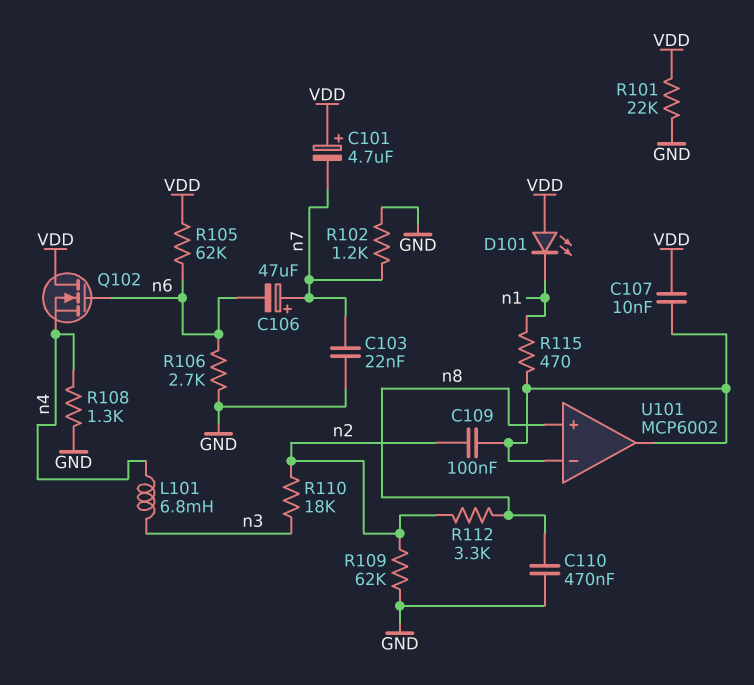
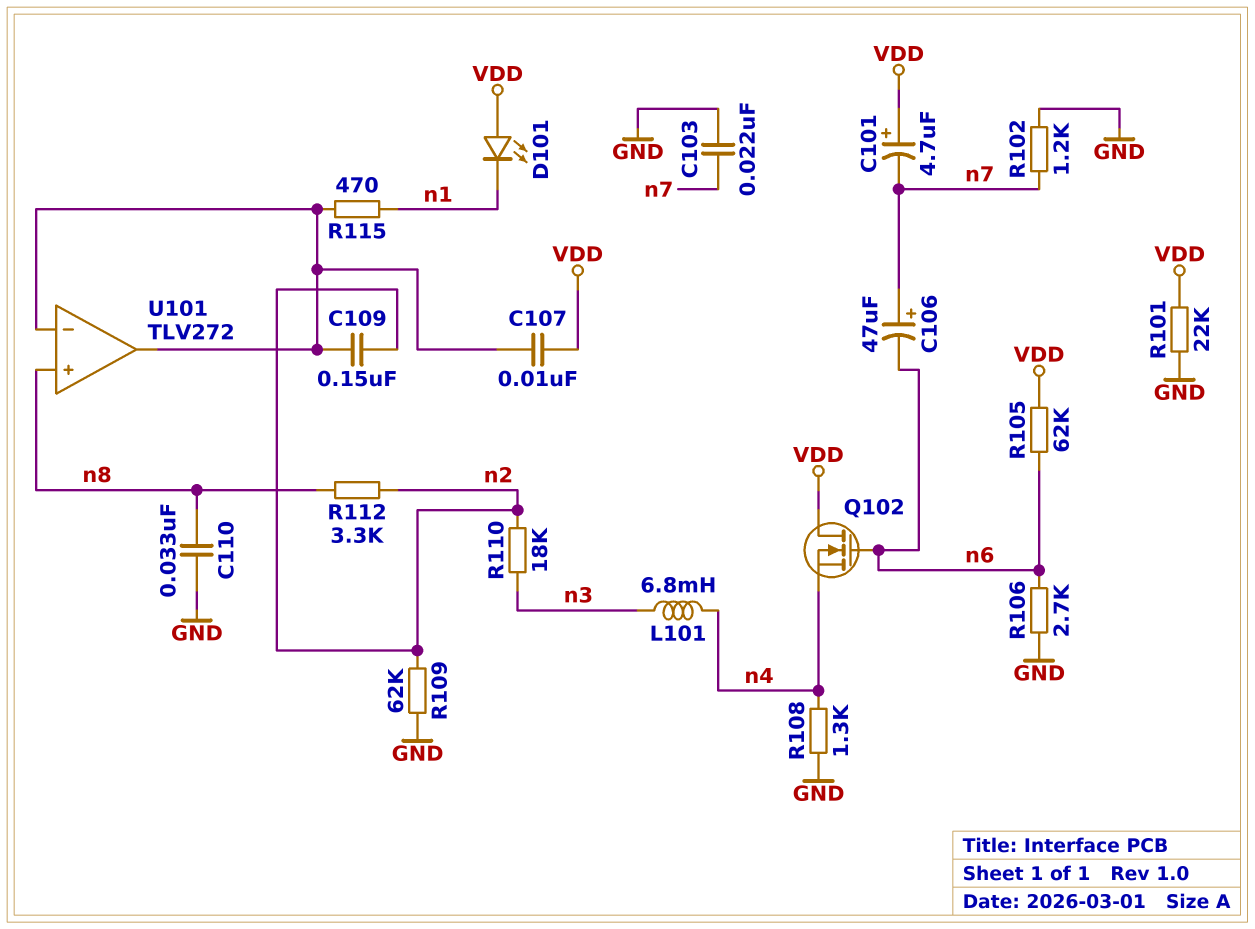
C109: 100nF (U101/in-, n2) -> 150nF (U101/in-, n2)
C110: 470nF (GND, n8) -> 33nF (GND, n8)
U101: MCP6002 -> TLV272

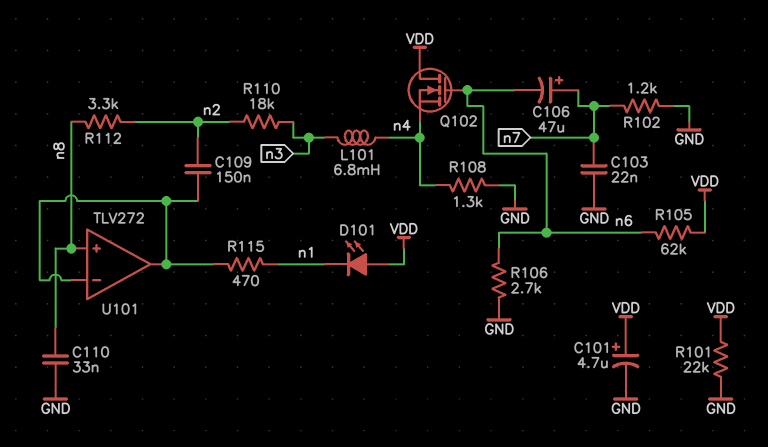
C101: 4.7uF (plus VDD, minus n7) -> 4.7uF (plus VDD, minus GND)
C107: 10nF (U101/in-, VDD) -> none
R109: 62k (GND, n2) -> none

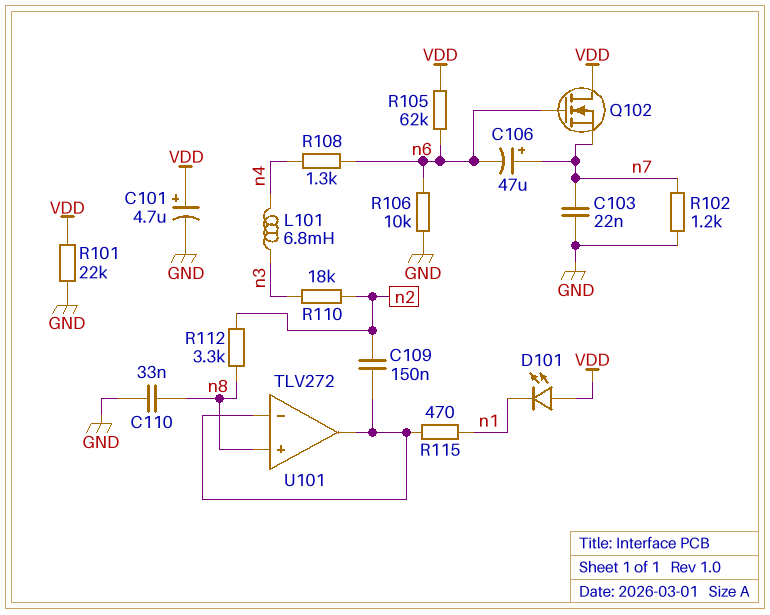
Q102: NMOS (G n6, D VDD, S n4) -> NMOS (G n6, D VDD, S n7)
R106: 2.7k (GND, n6) -> 10k (GND, n6)
R108: 1.3k (GND, n4) -> 1.3k (n4, n6)

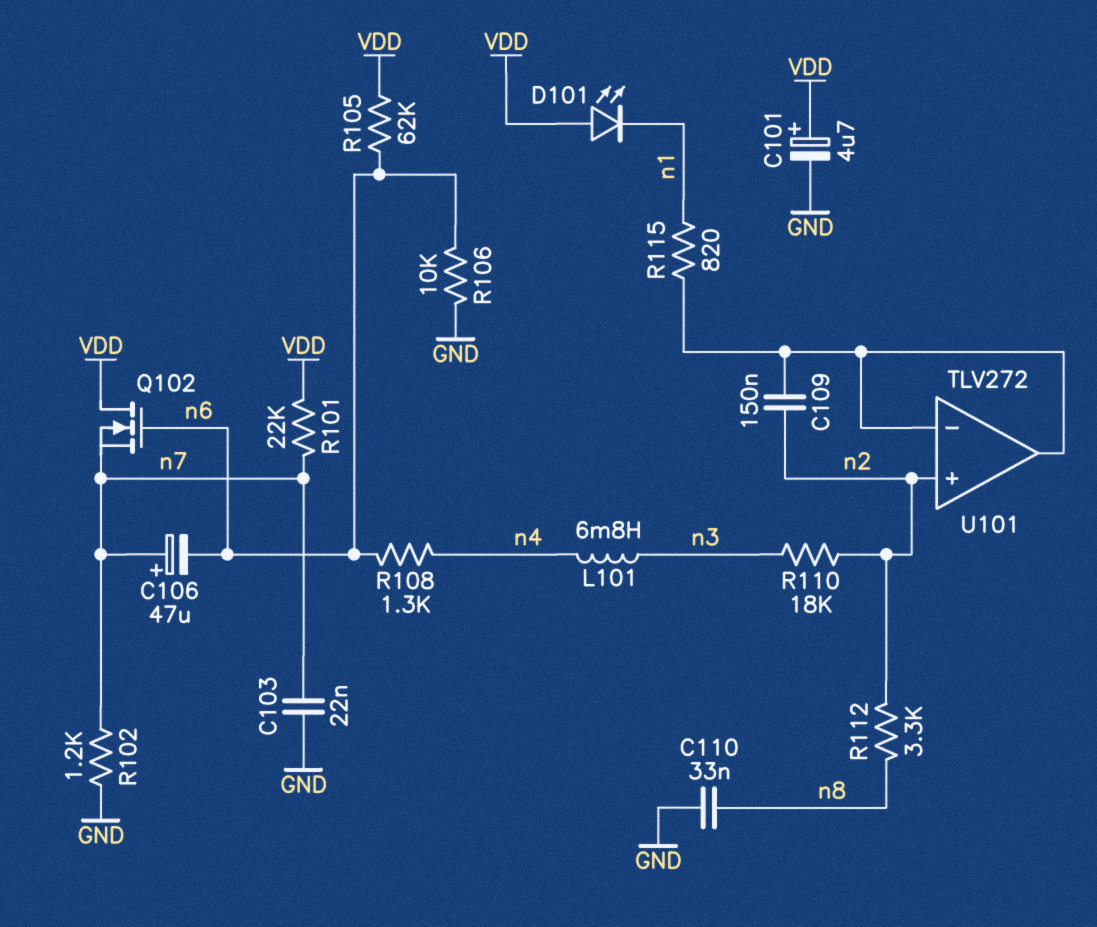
R101: 22k (GND, VDD) -> 22k (VDD, n7)
R115: 470 (U101/in-, n1) -> 820 (U101/in-, n1)
U101 pin in+: n8 -> n2

